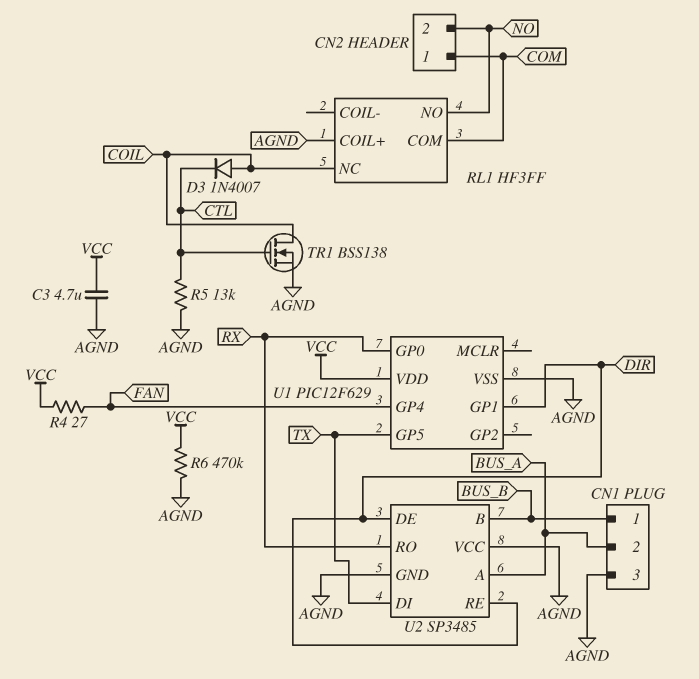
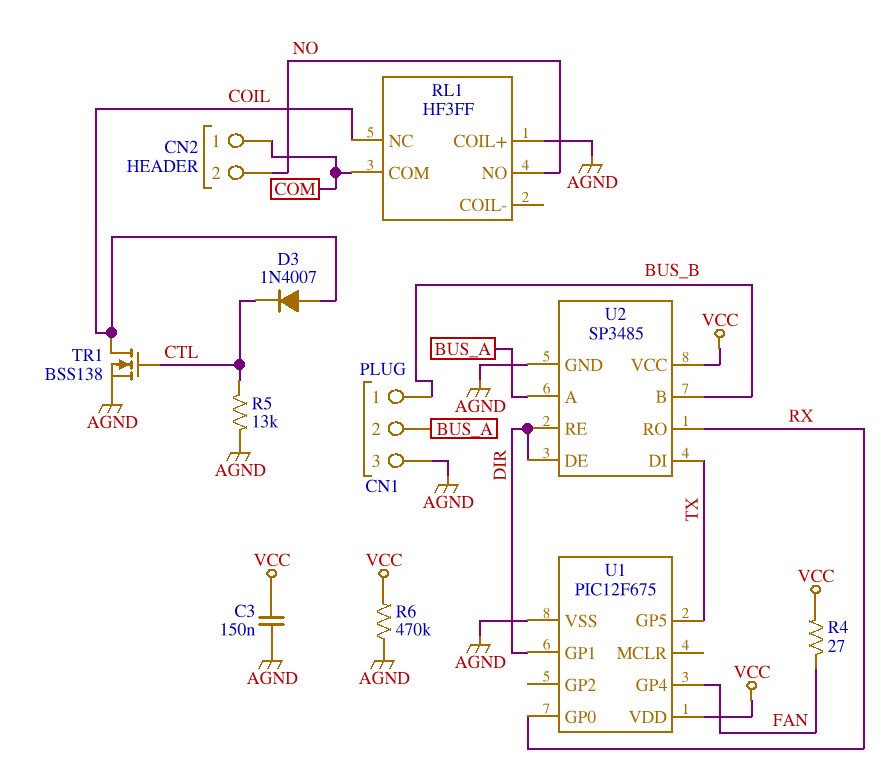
C3: 4.7uF (AGND, VCC) -> 150nF (AGND, VCC)
U1: PIC12F629 -> PIC12F675
U2 pin VCC: AGND -> VCC

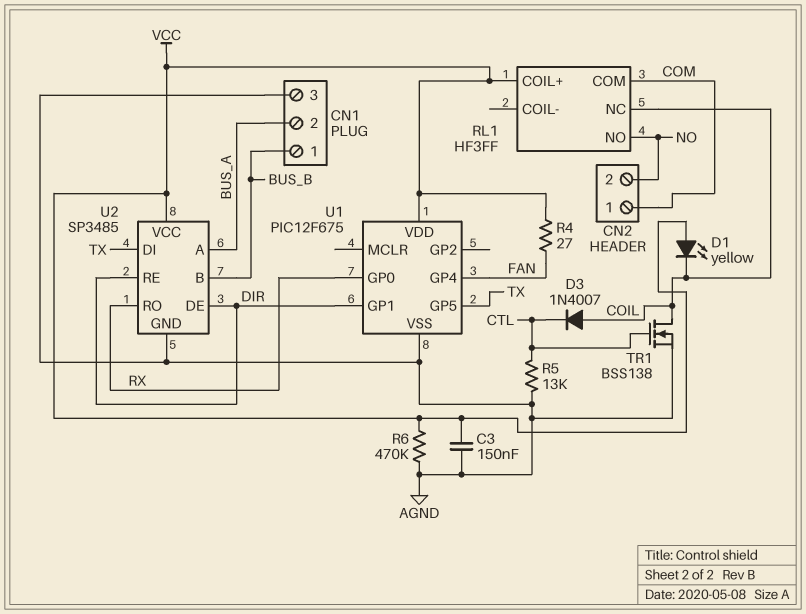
D1: none -> LED yellow (A VCC, K COIL)
RL1 pin COIL+: AGND -> VCC

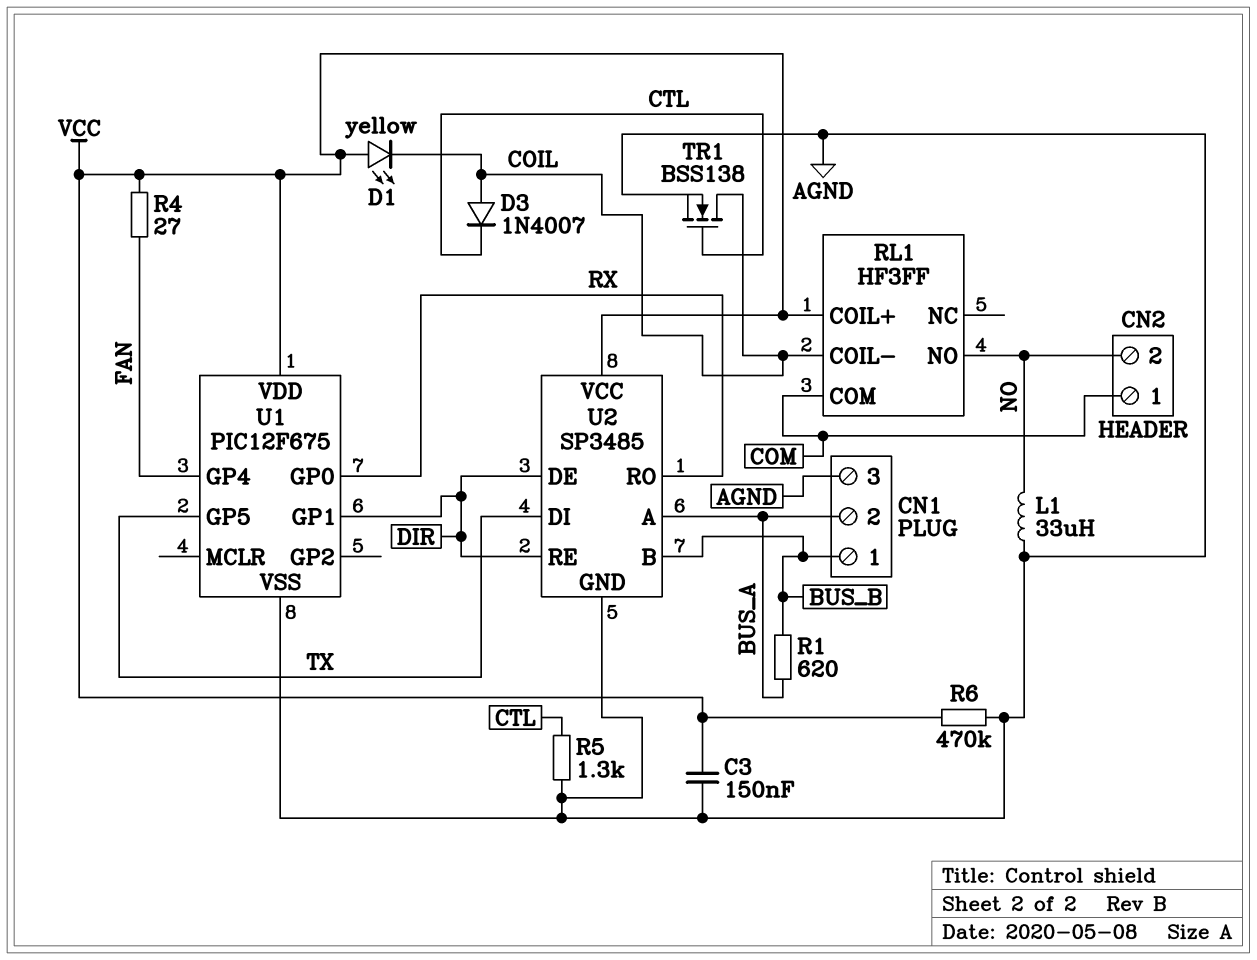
L1: none -> 33uH (AGND, NO)
R1: none -> 620 (BUS_A, BUS_B)
R5: 13k (AGND, CTL) -> 1.3k (AGND, CTL)
RL1 pin COIL-: none -> COIL
RL1 pin NC: COIL -> none

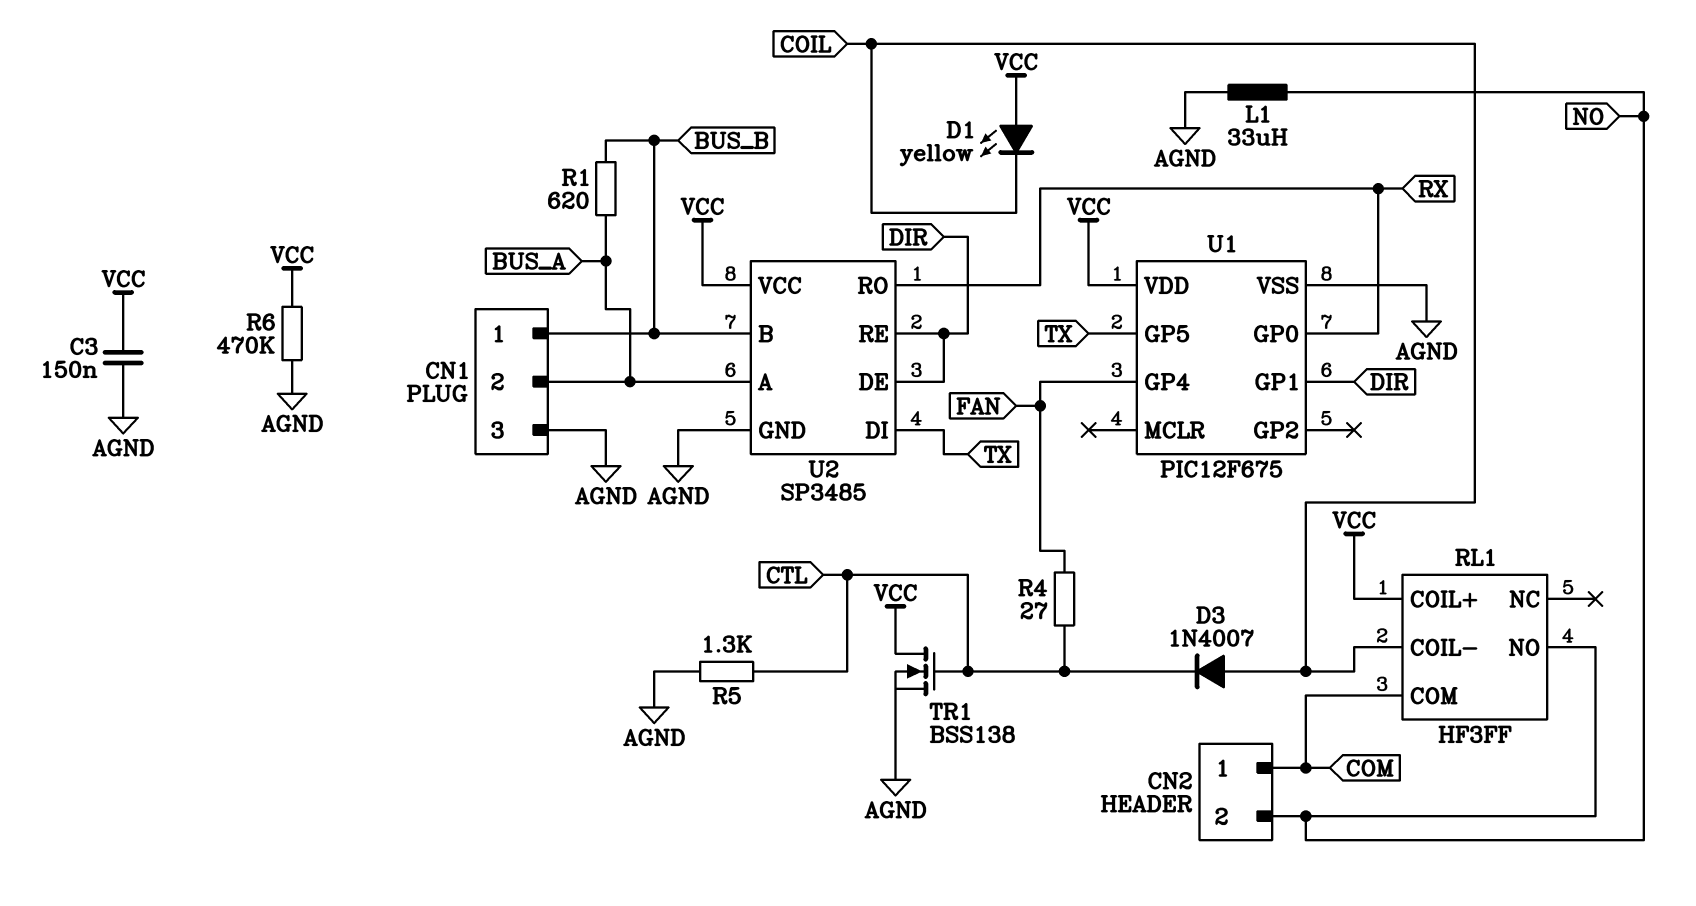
R4: 27 (FAN, VCC) -> 27 (CTL, FAN)
TR1: NMOS BSS138 (G CTL, D COIL, S AGND) -> NMOS BSS138 (G CTL, D VCC, S AGND)

